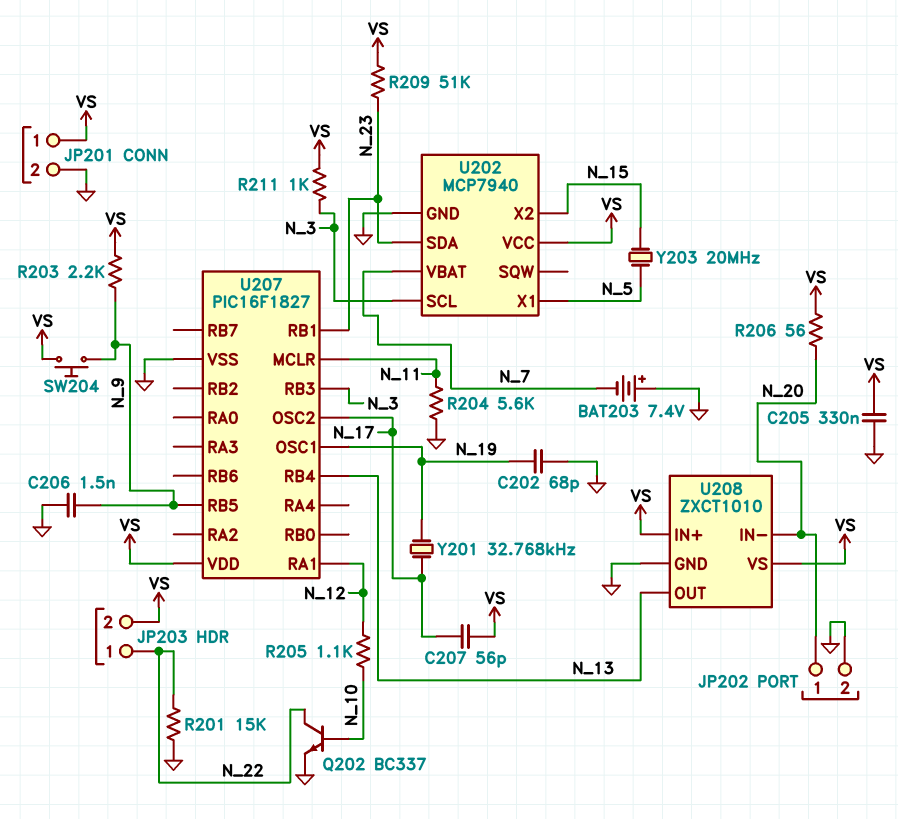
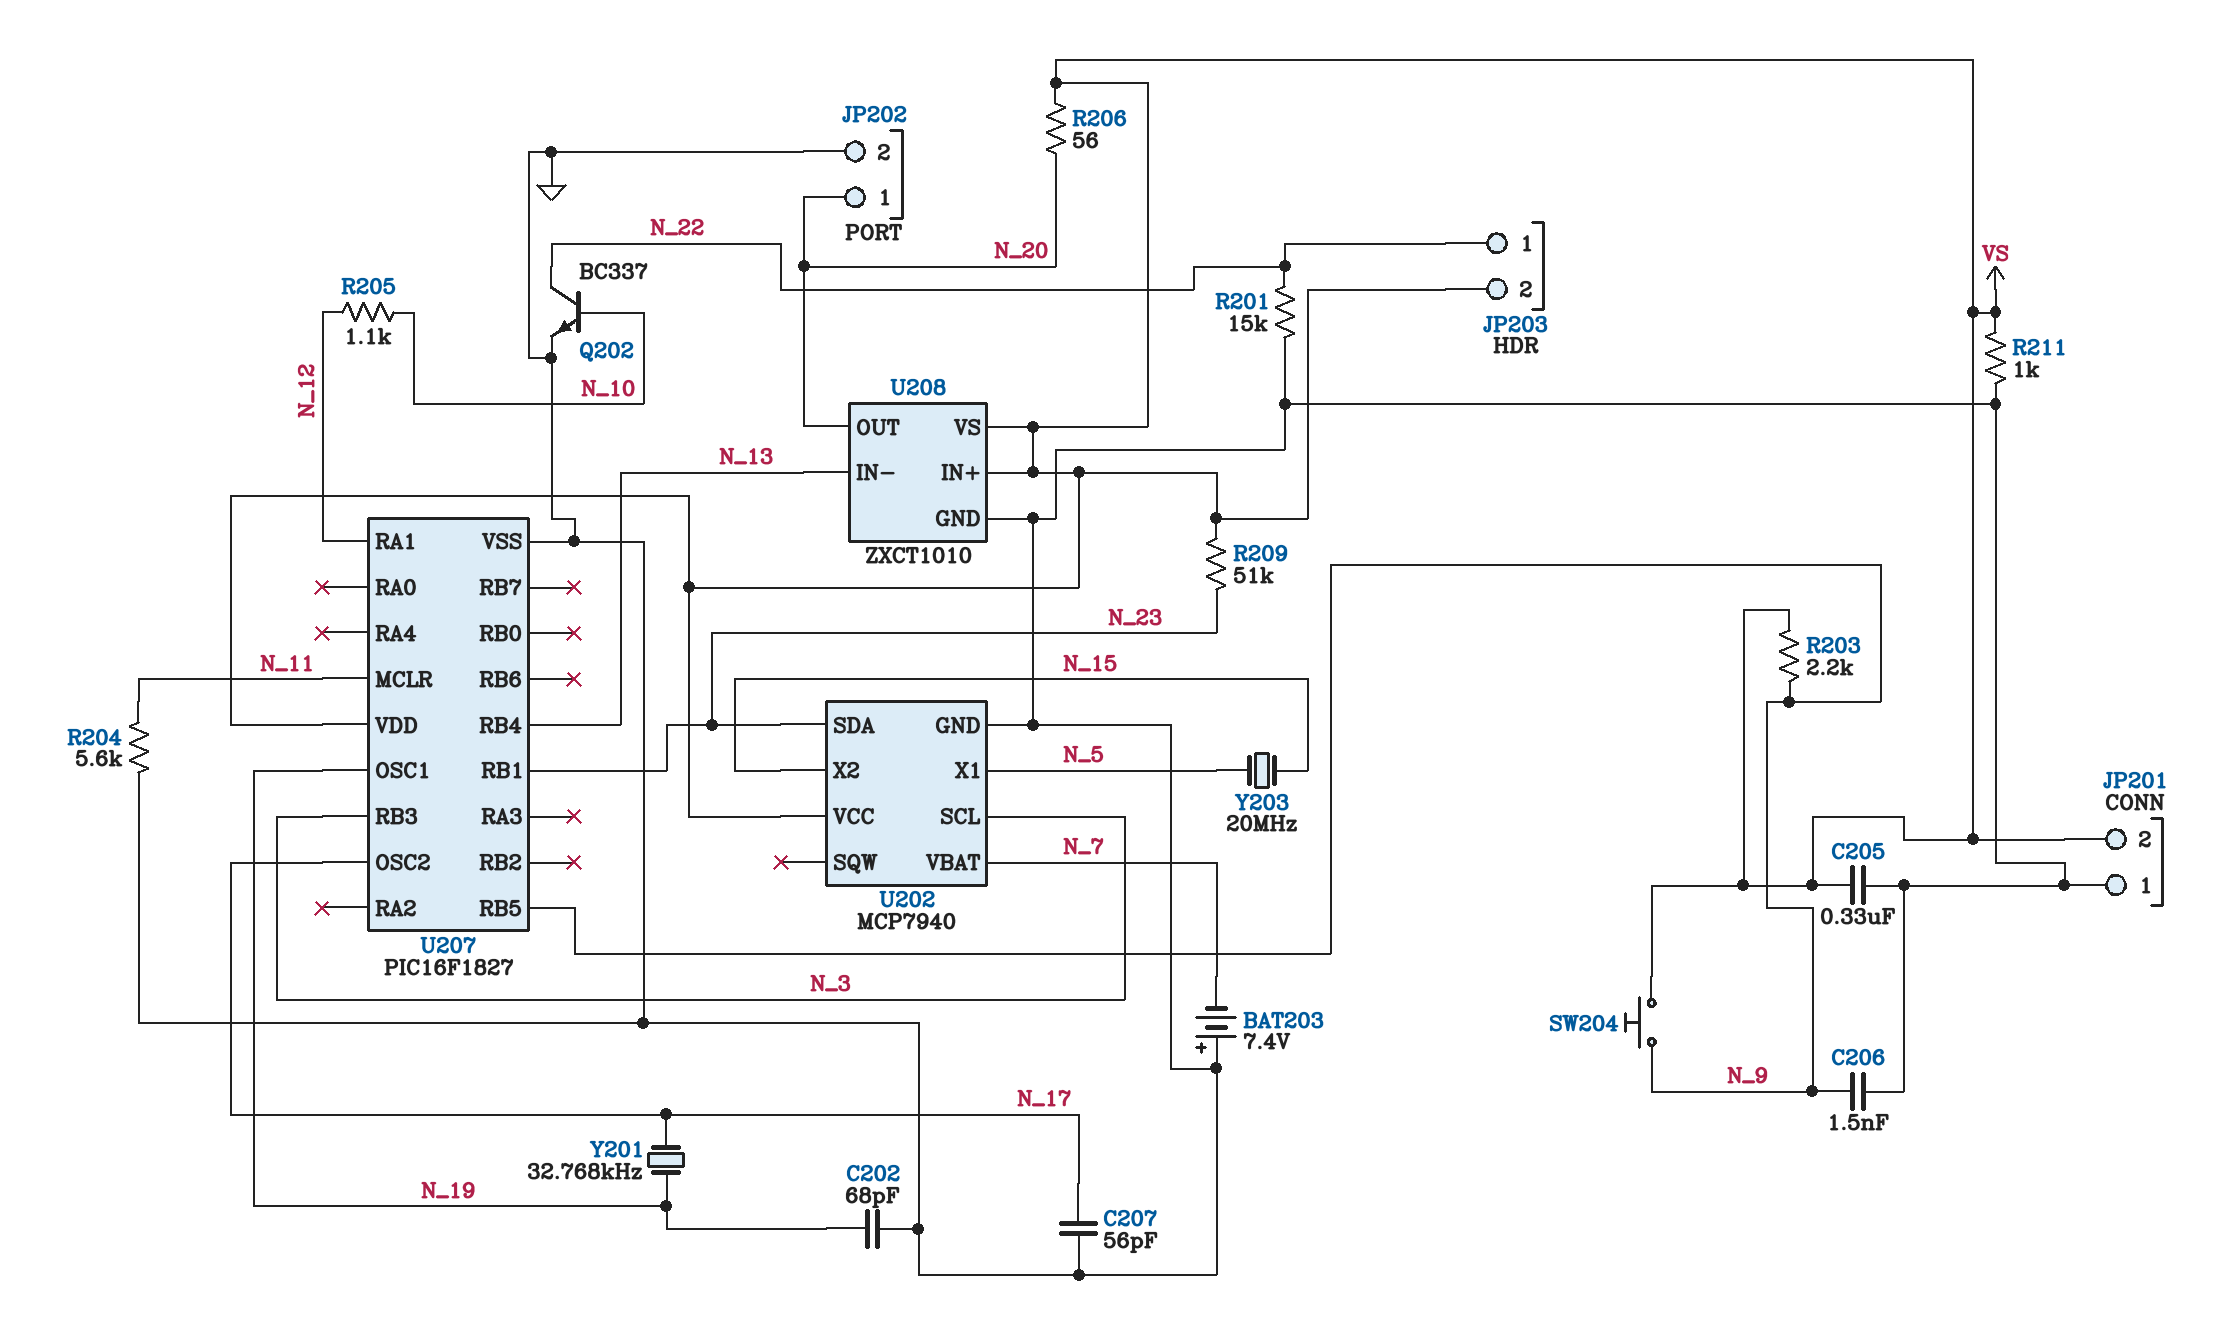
C207: 56pF (N_17, VS) -> 56pF (GND, N_17)
JP201 pin 1: VS -> GND
JP201 pin 2: GND -> VS
R211: 1k (N_3, VS) -> 1k (GND, VS)
U208 pin IN-: N_20 -> N_13
U208 pin OUT: N_13 -> N_20

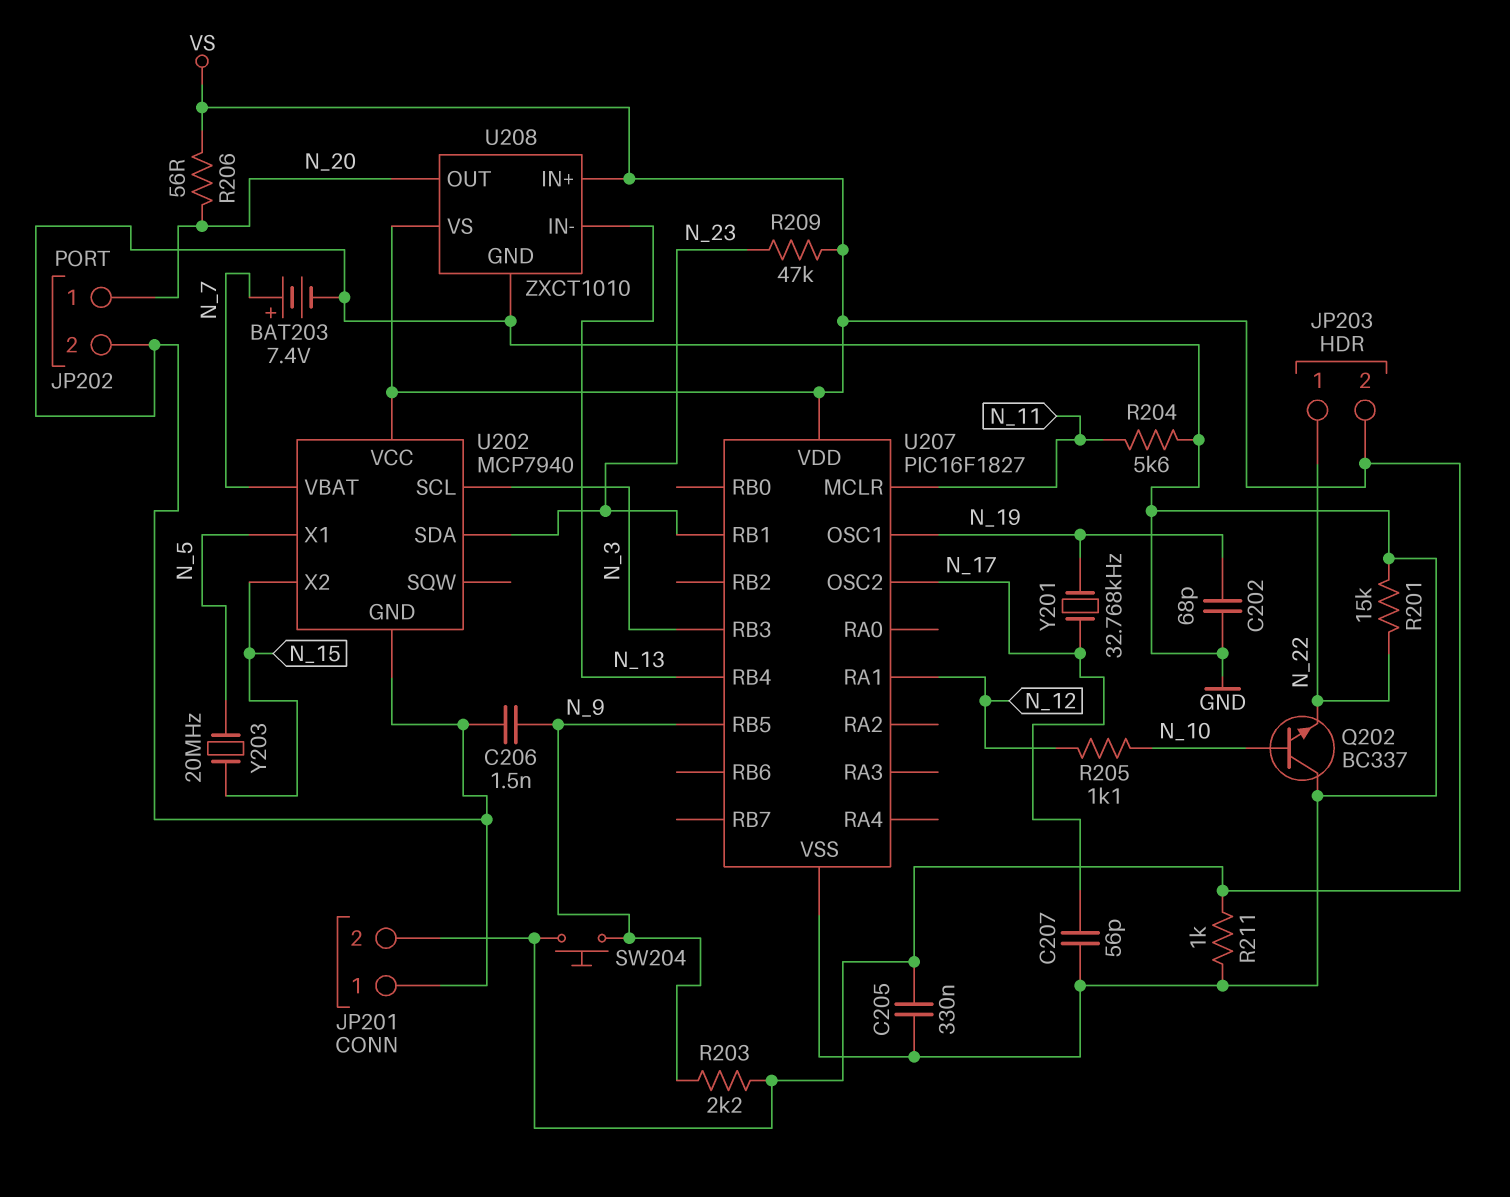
BAT203: 7.4V (plus GND, minus N_7) -> 7.4V (plus N_7, minus GND)
Q202: NPN BC337 (B N_10, C N_22, E GND) -> NPN BC337 (B N_10, C GND, E N_22)
R209: 51k (N_23, VS) -> 47k (N_23, VS)

